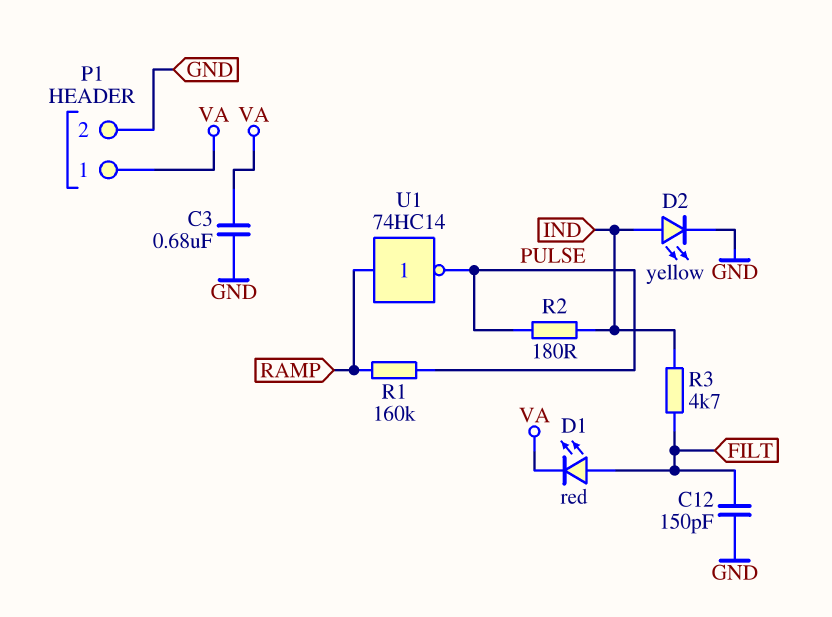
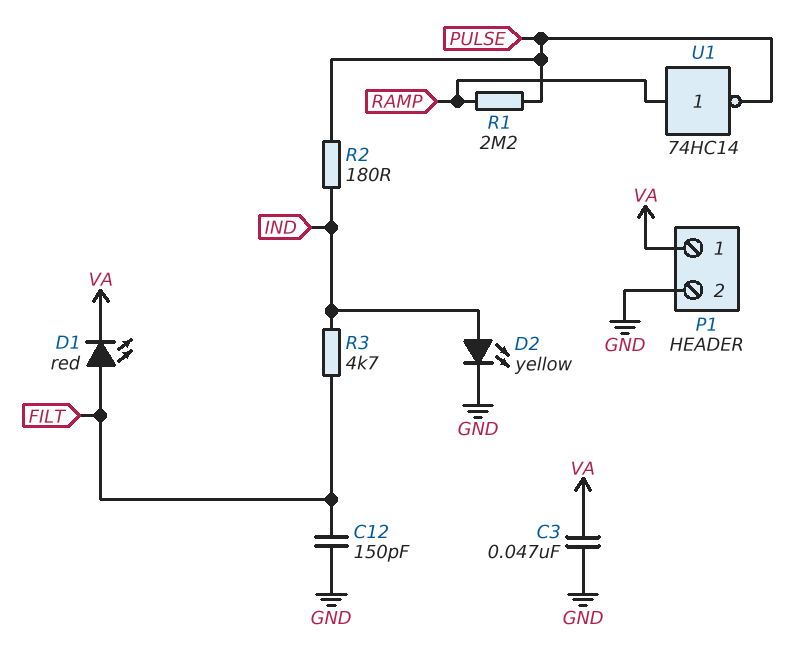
C3: 680nF (GND, VA) -> 47nF (GND, VA)
R1: 160k (PULSE, RAMP) -> 2.2M (PULSE, RAMP)

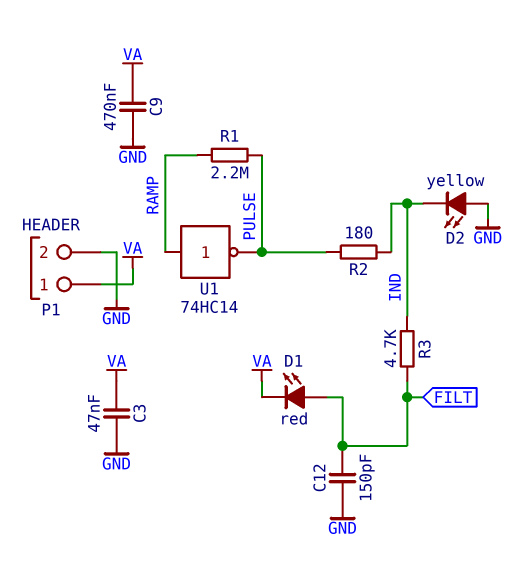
C9: none -> 470nF (GND, VA)
D2: LED yellow (A IND, K GND) -> LED yellow (A GND, K IND)

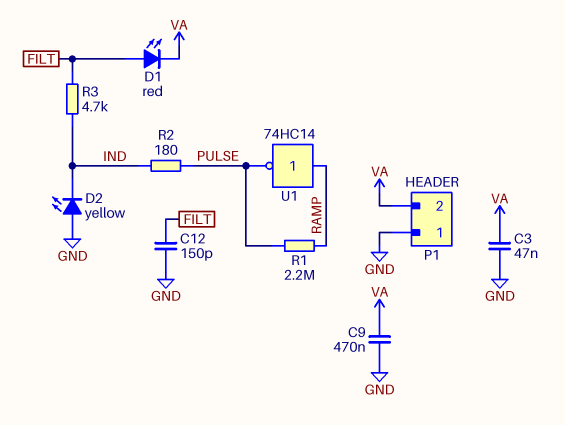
P1 pin 1: VA -> GND
P1 pin 2: GND -> VA

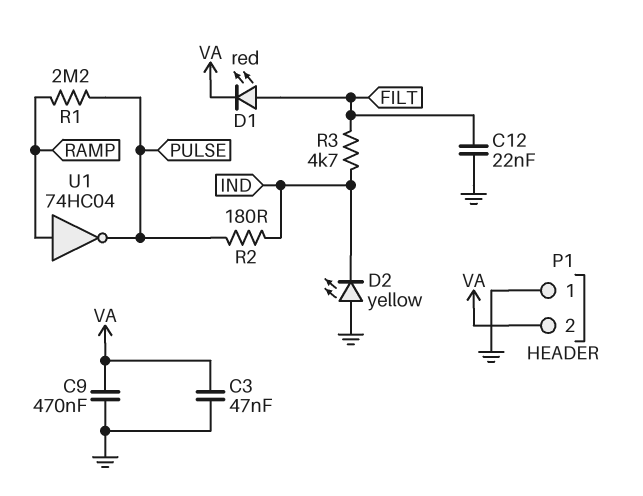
C12: 150pF (FILT, GND) -> 22nF (FILT, GND)
U1: NOT 74HC14 (in RAMP, out PULSE) -> NOT 74HC04 (in RAMP, out PULSE)

